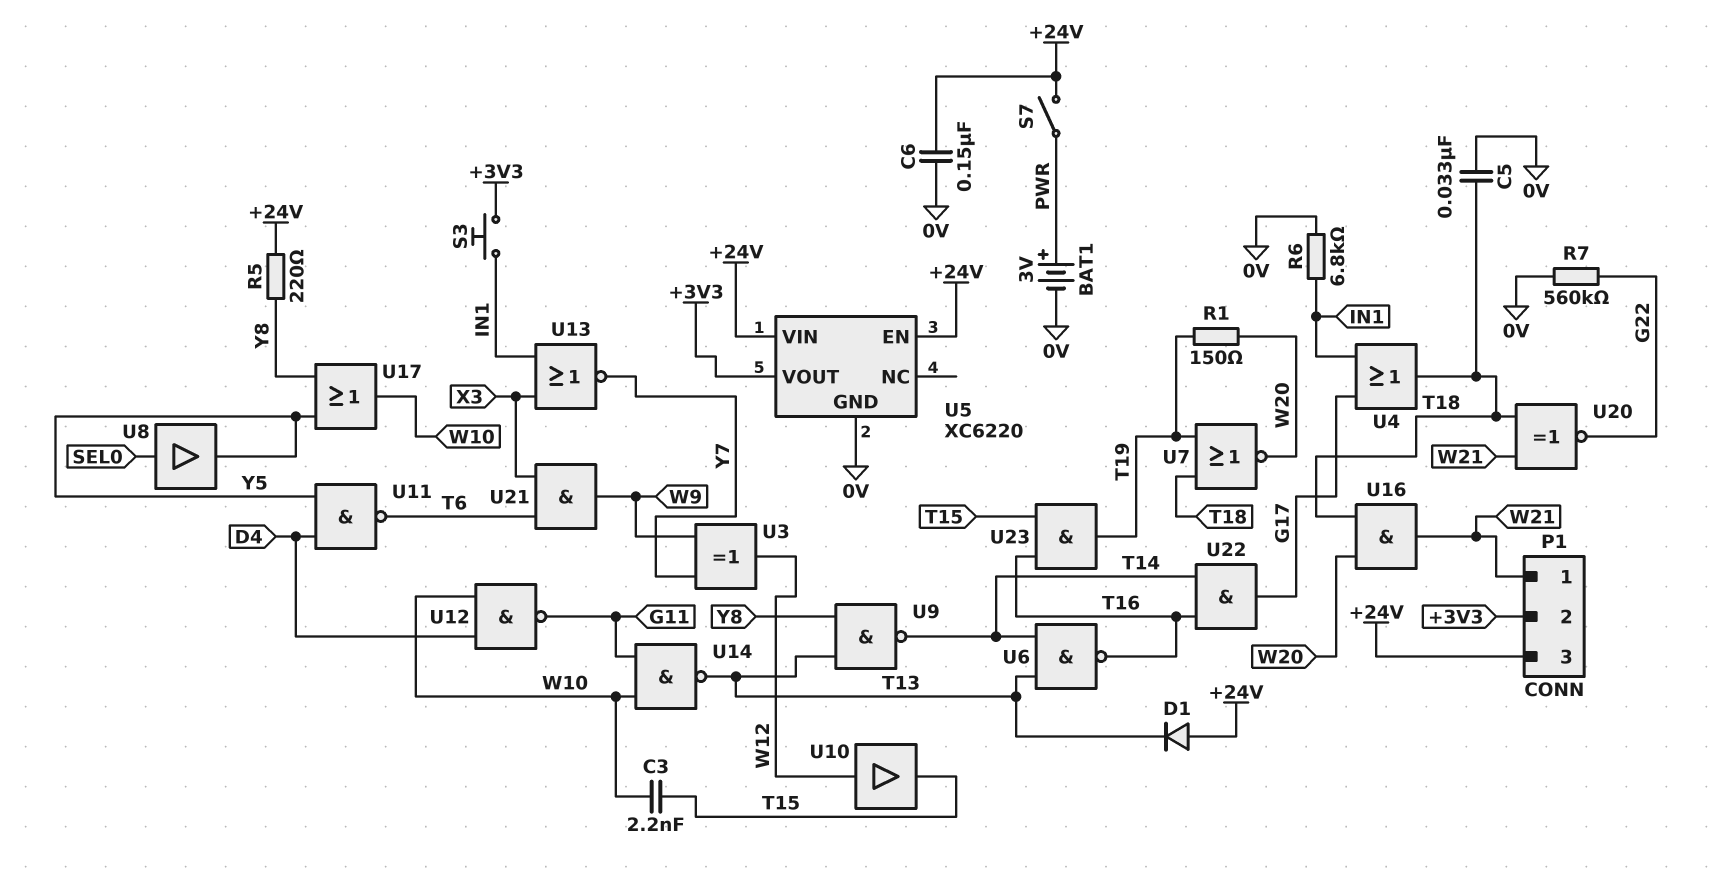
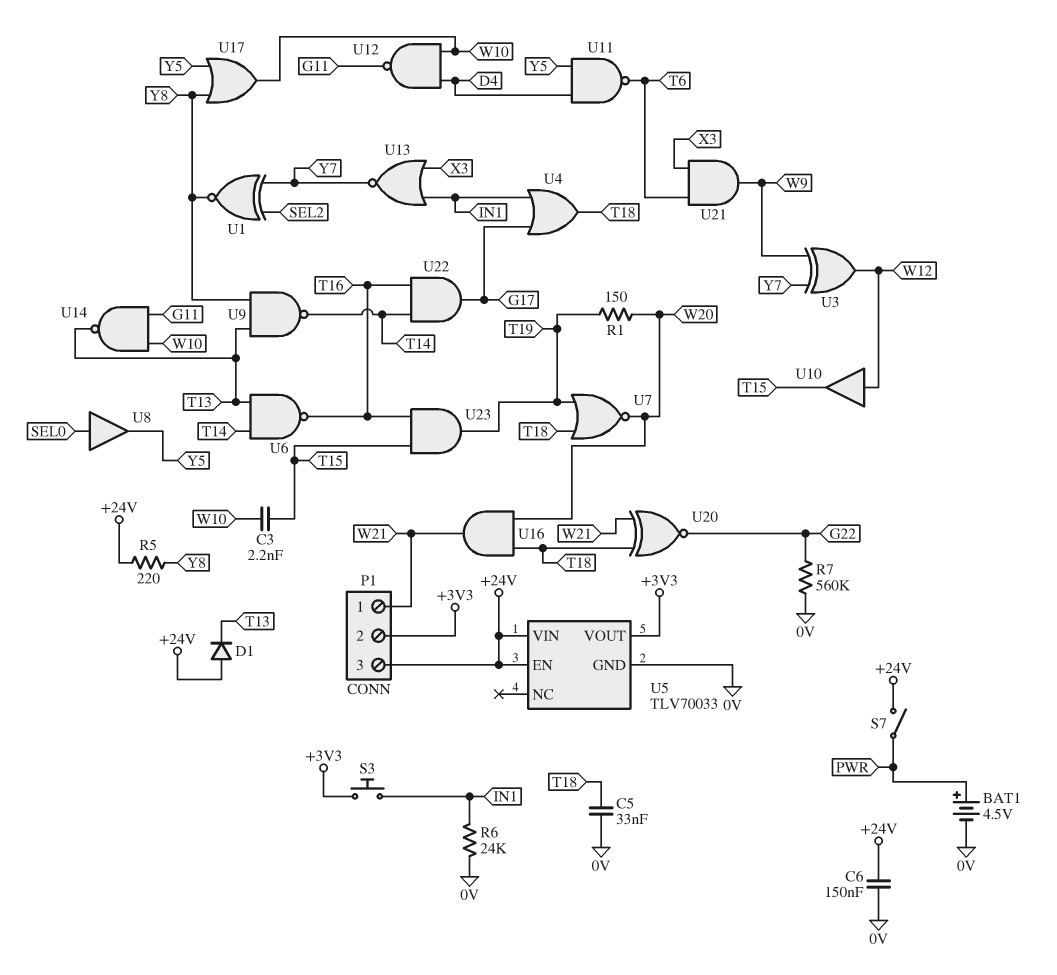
BAT1: 3V (plus PWR, minus 0V) -> 4.5V (plus PWR, minus 0V)
R6: 6.8k (0V, IN1) -> 24k (0V, IN1)
U1: none -> XNOR (in SEL2, in Y7, out Y8)
U5: XC6220 -> TLV70033

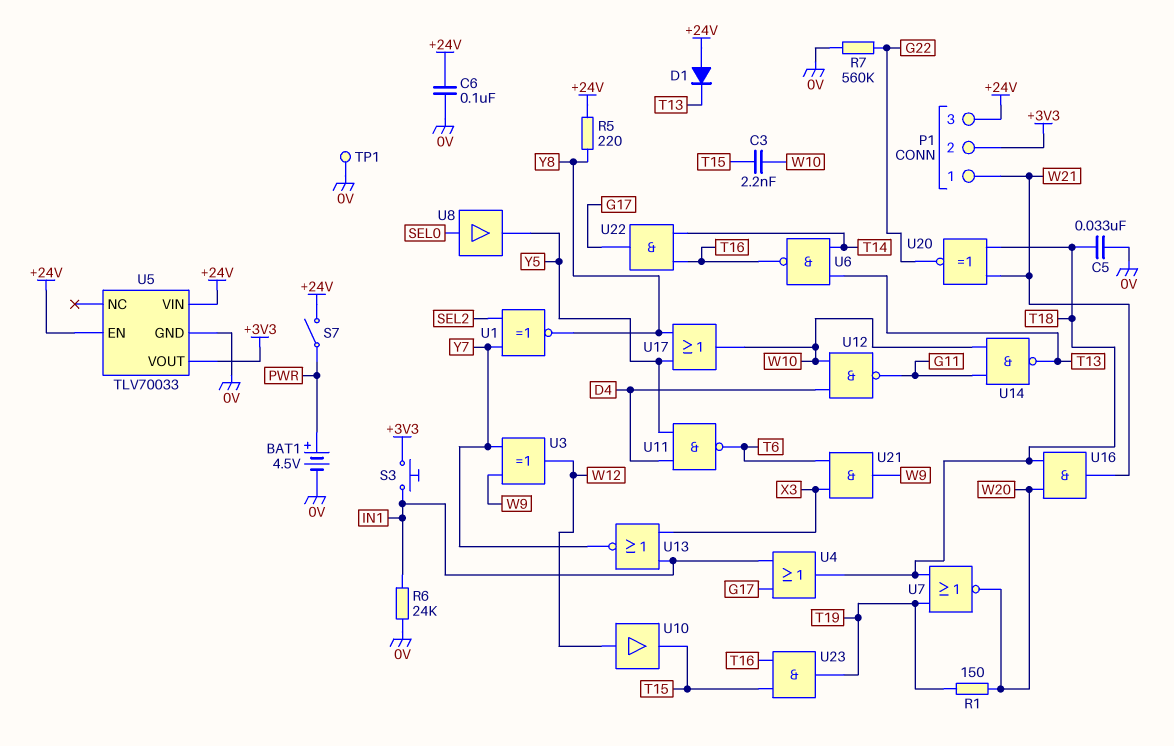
C6: 150nF (+24V, 0V) -> 100nF (+24V, 0V)
TP1: none -> test point (0V)
U9: NAND (in T13, in Y8, out T14) -> none

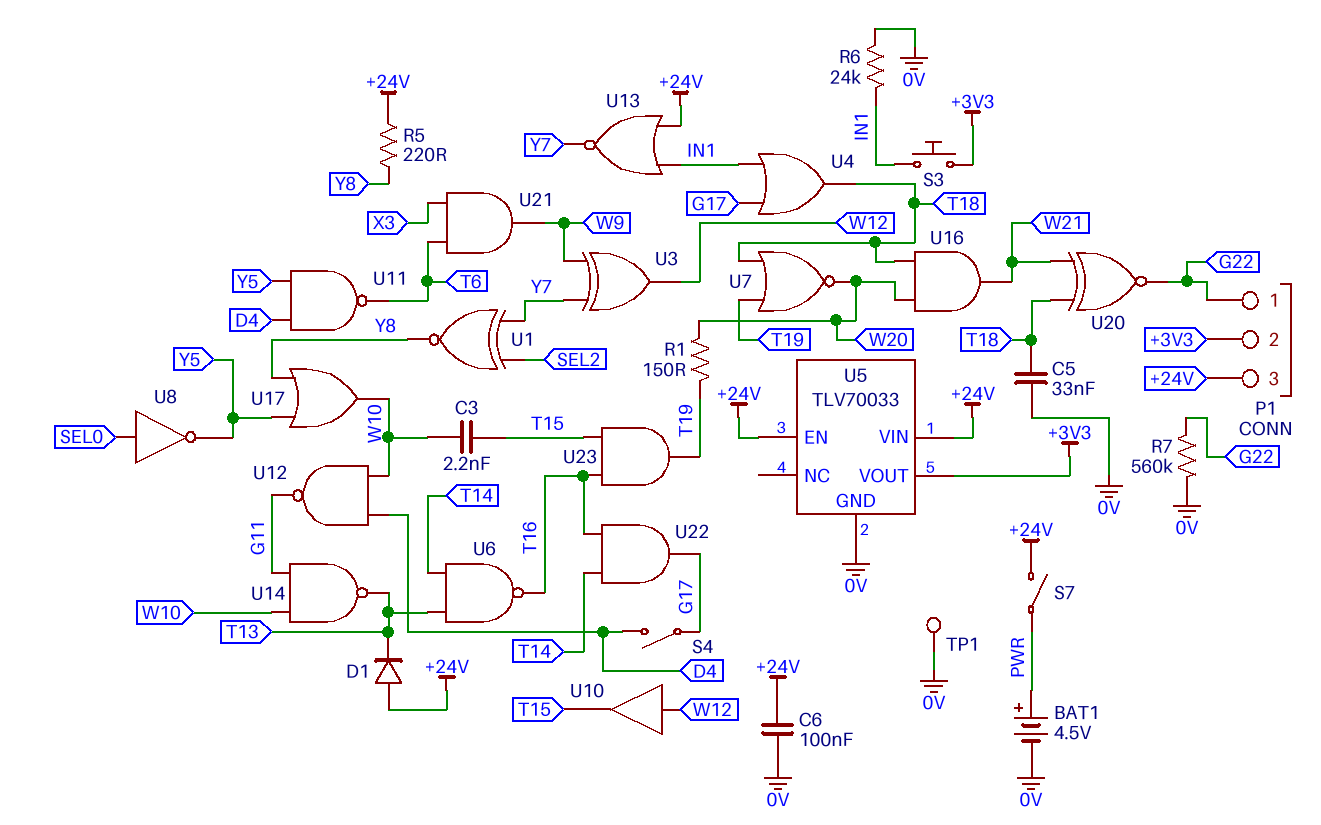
P1 pin 1: W21 -> G22
S4: none -> switch (D4, G17)
U8: buffer (in SEL0, out Y5) -> NOT (in SEL0, out Y5)
U13: NOR (in IN1, in X3, out Y7) -> NOR (in +24V, in IN1, out Y7)

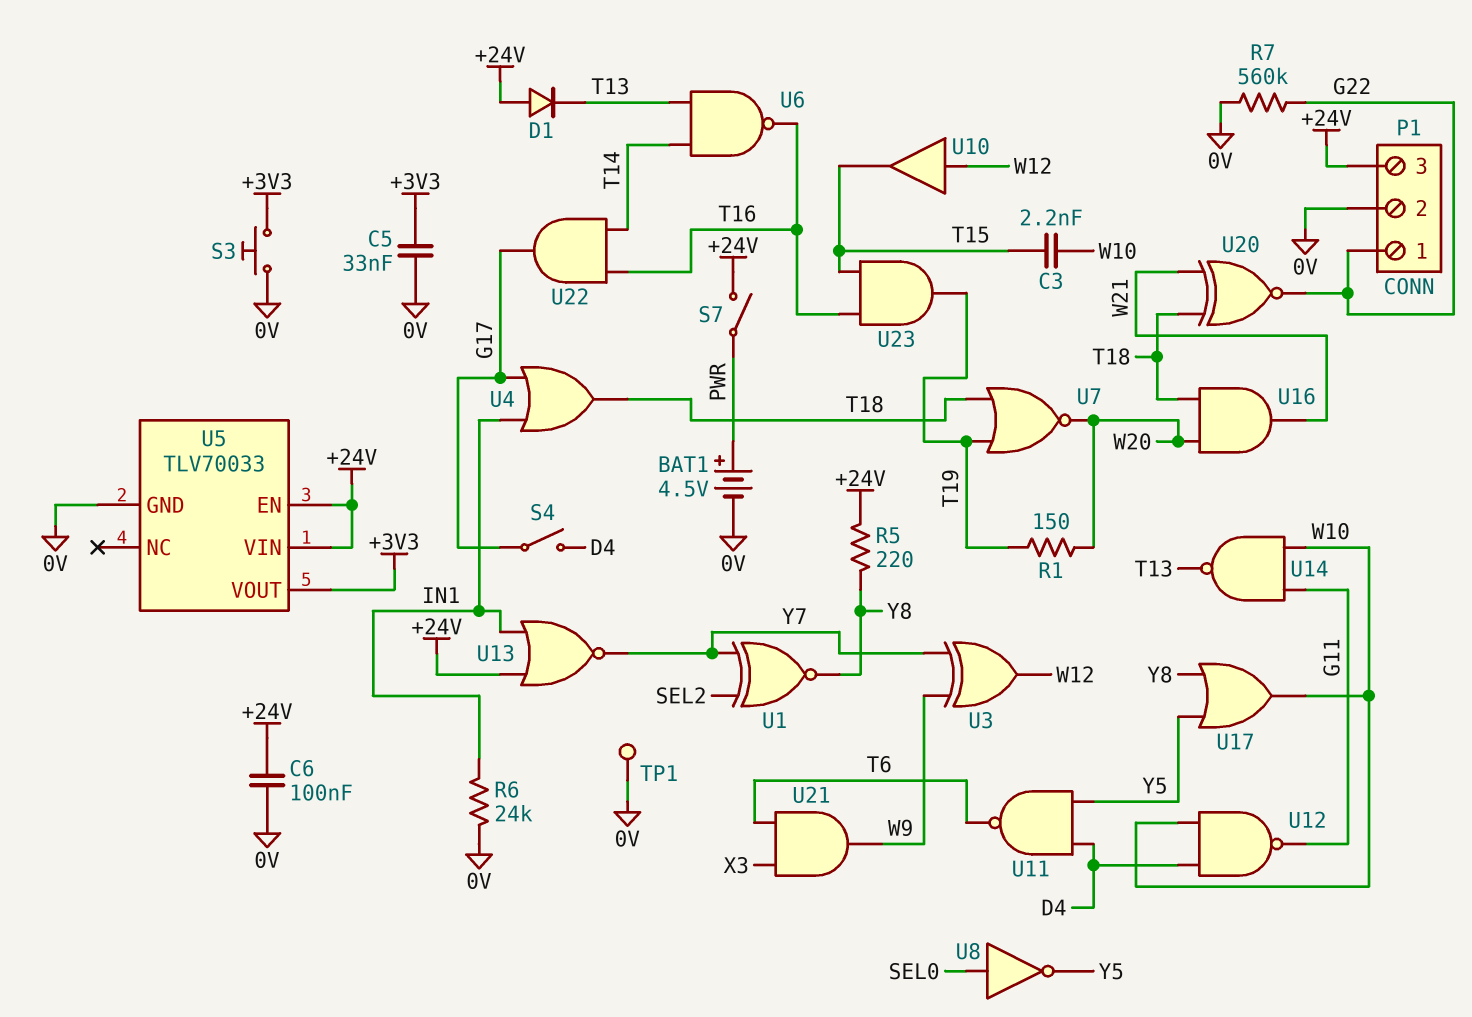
C5: 33nF (0V, T18) -> 33nF (+3V3, 0V)
P1 pin 2: +3V3 -> 0V
S3: button (+3V3, IN1) -> button (+3V3, 0V)

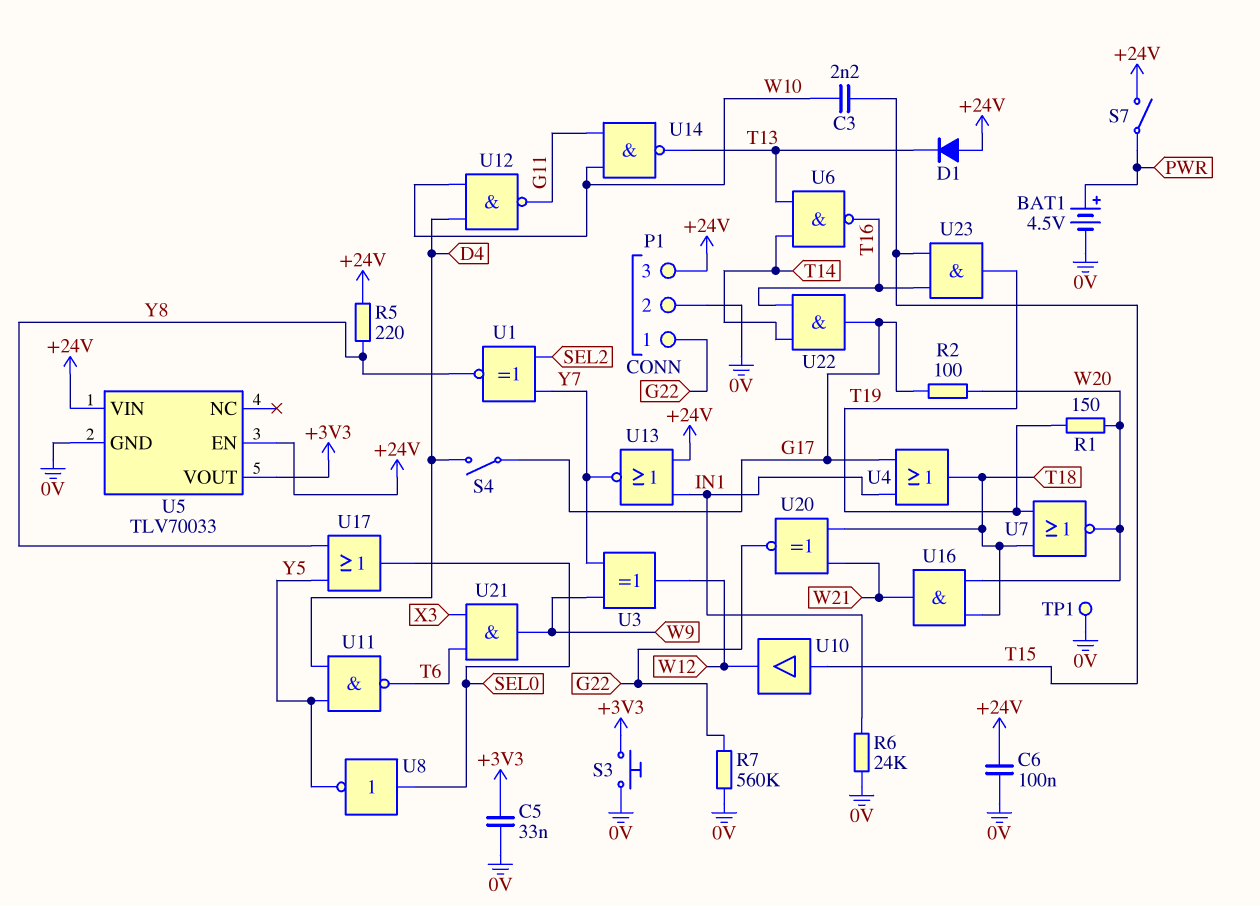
R2: none -> 100 (G17, W20)
U10: buffer (in W12, out T15) -> buffer (in T15, out W12)
U17: OR (in Y5, in Y8, out W10) -> OR (in Y5, in Y8, out SEL0)

